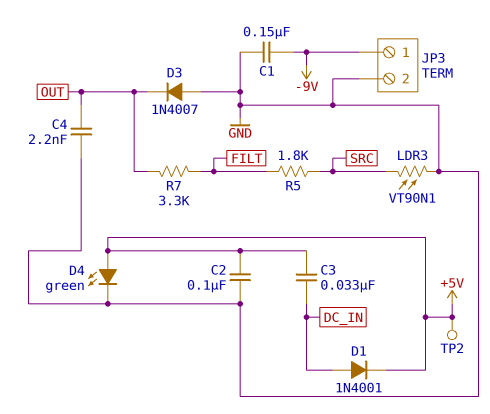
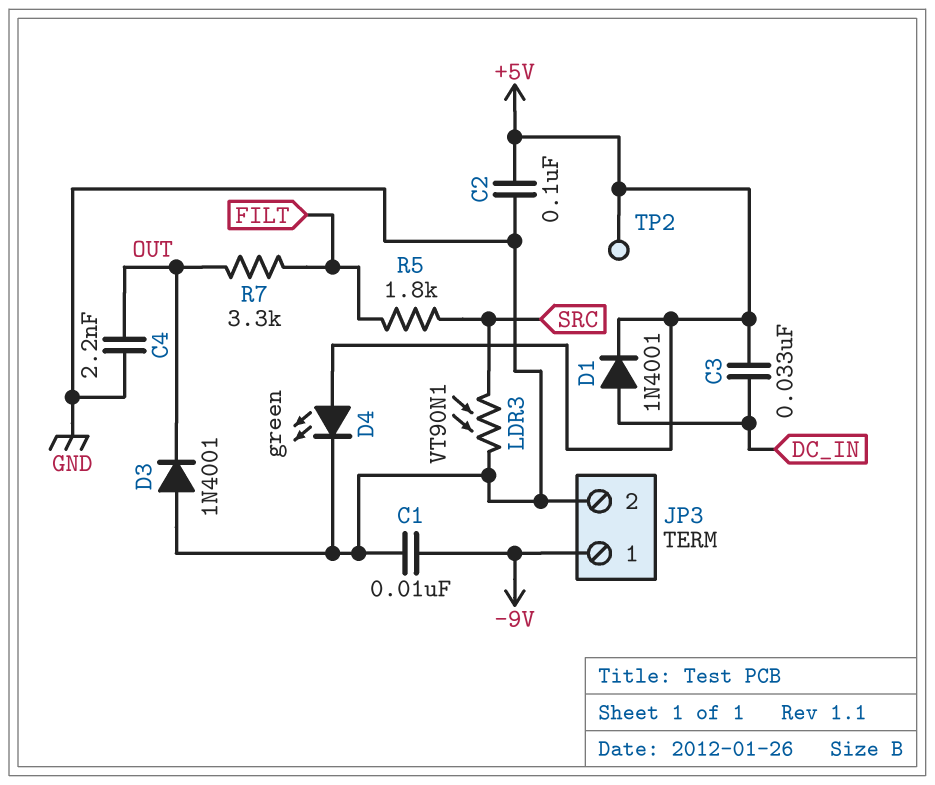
C1: 150nF (-9V, GND) -> 10nF (-9V, GND)
D3: diode 1N4007 (A GND, K OUT) -> diode 1N4001 (A GND, K OUT)

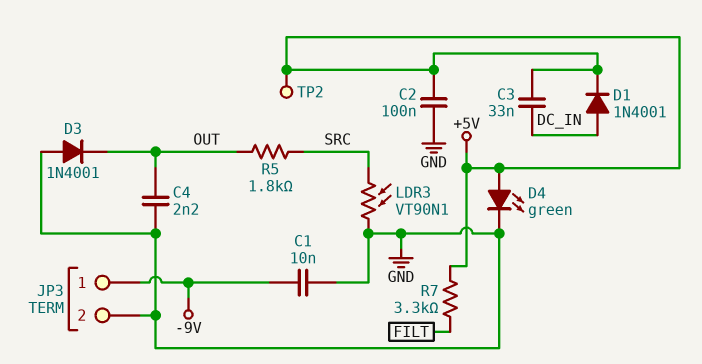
R5: 1.8k (FILT, SRC) -> 1.8k (OUT, SRC)
R7: 3.3k (FILT, OUT) -> 3.3k (+5V, FILT)

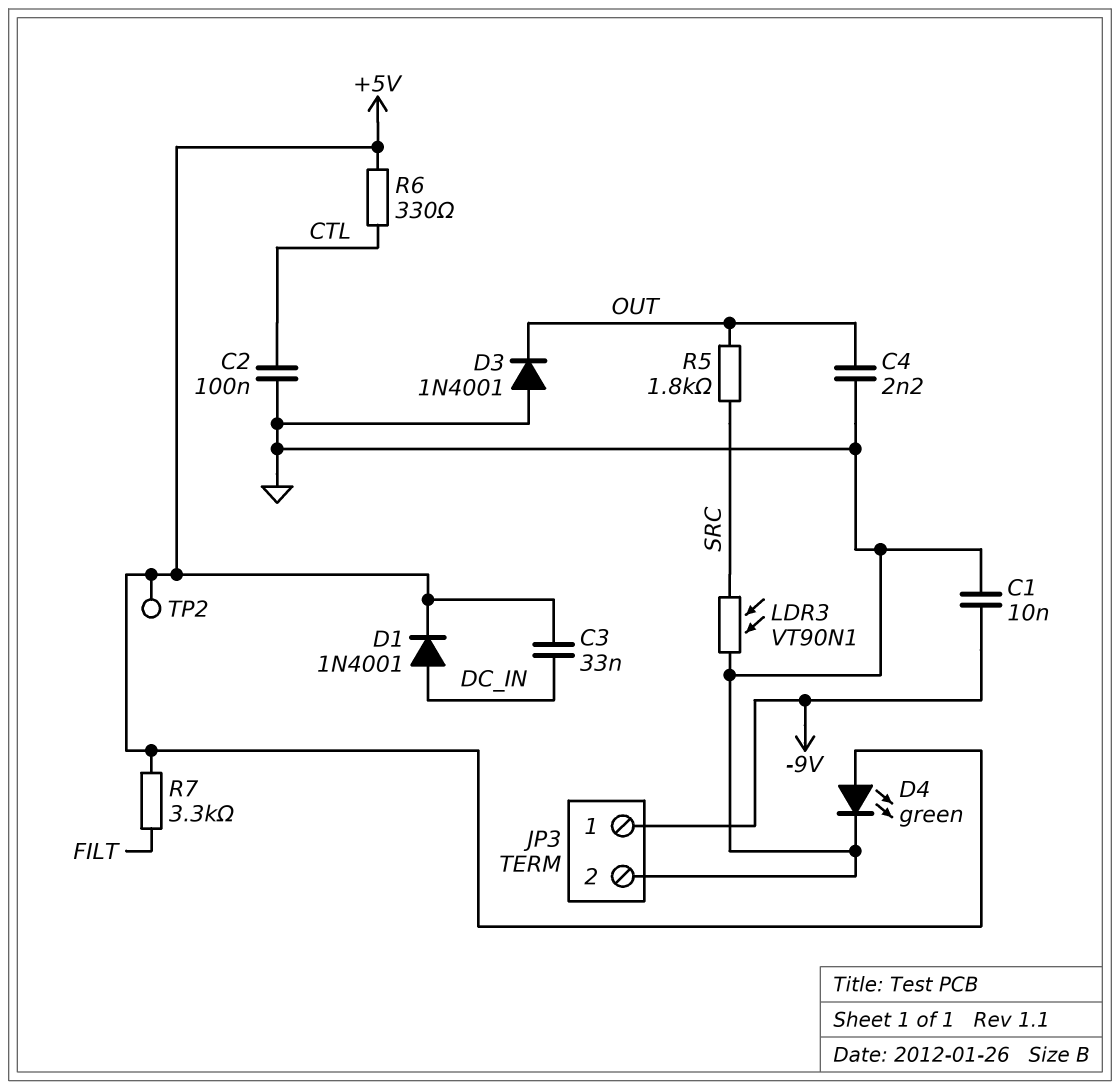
C2: 100nF (+5V, GND) -> 100nF (CTL, GND)
R6: none -> 330 (+5V, CTL)

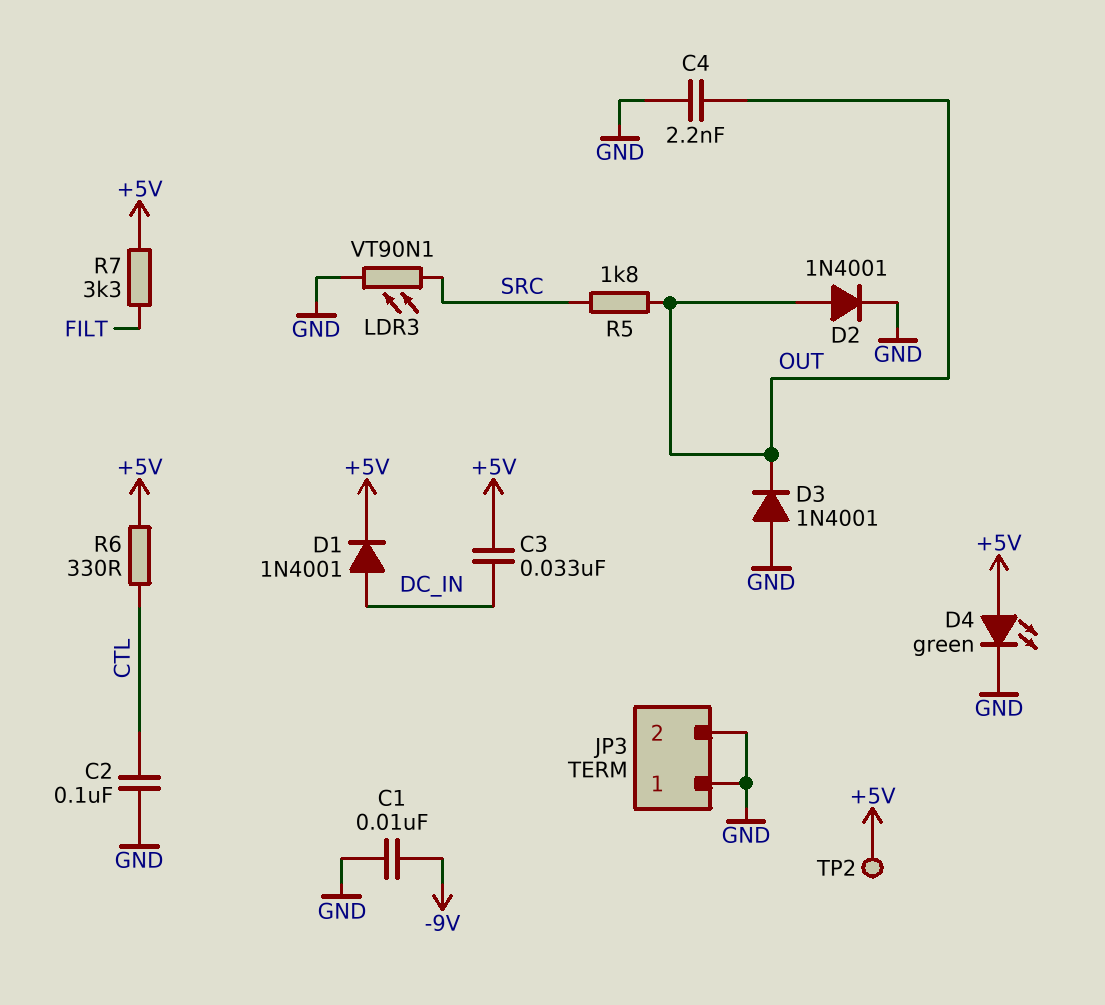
D2: none -> diode 1N4001 (A OUT, K GND)
JP3 pin 1: -9V -> GND

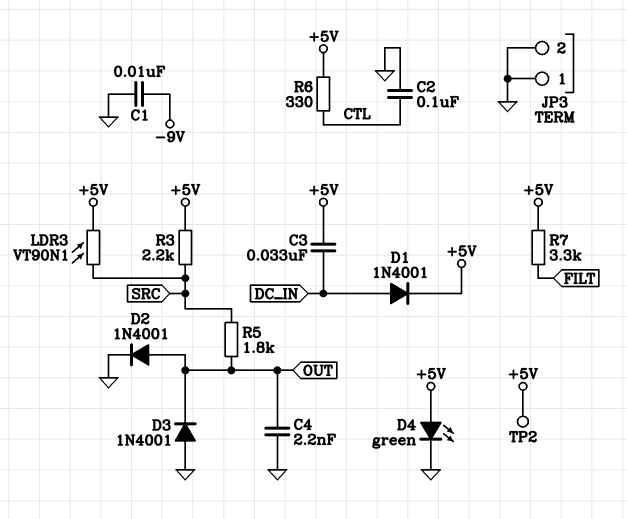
LDR3: VT90N1 (GND, SRC) -> VT90N1 (+5V, SRC)
R3: none -> 2.2k (+5V, SRC)

